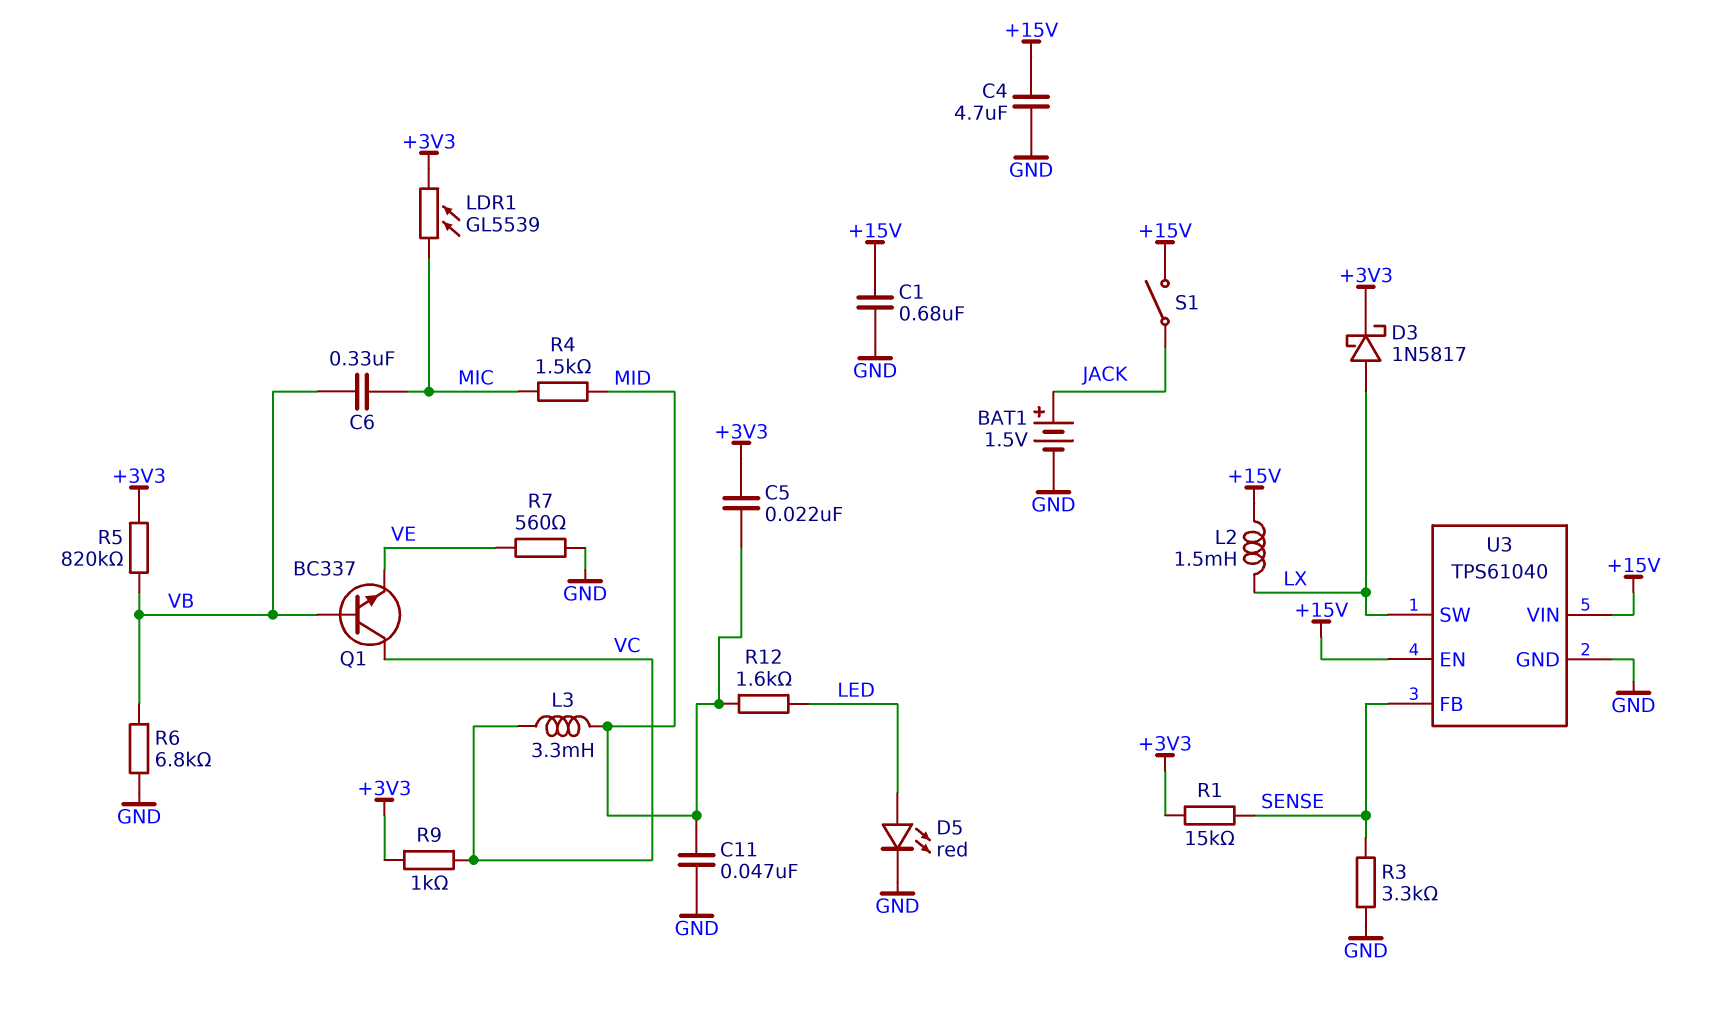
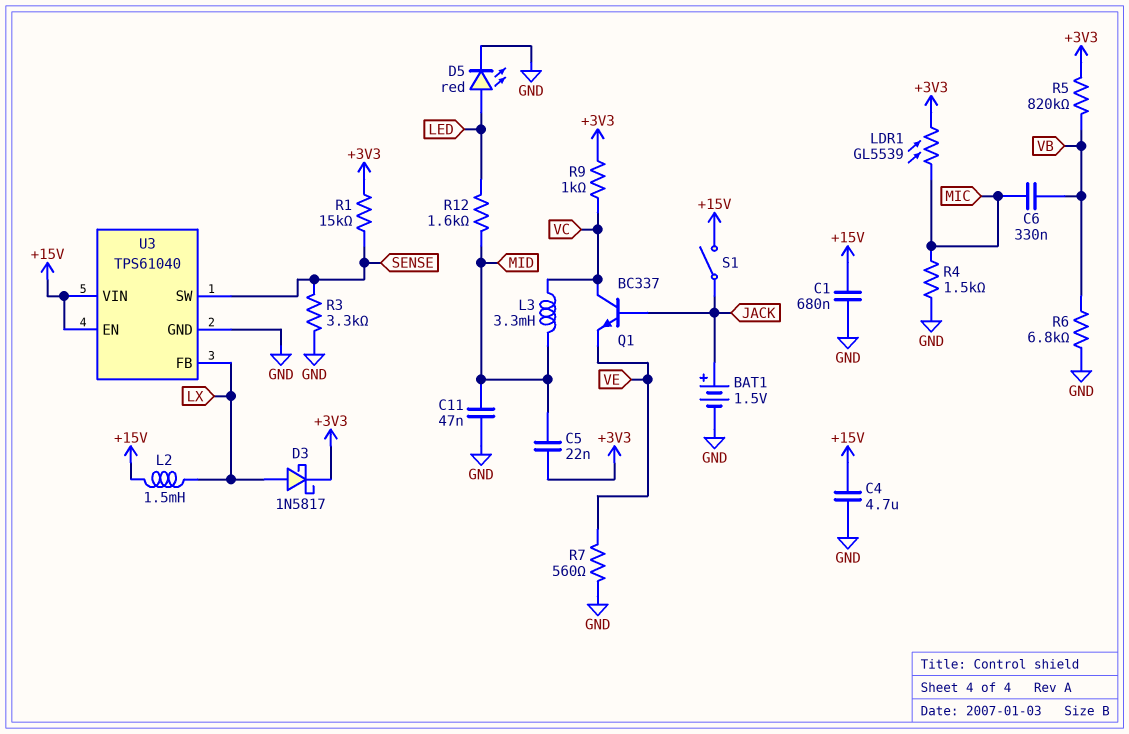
Q1: NPN BC337 (B VB, C VC, E VE) -> NPN BC337 (B JACK, C VC, E VE)
R4: 1.5k (MIC, MID) -> 1.5k (GND, MIC)
U3 pin FB: SENSE -> LX
U3 pin SW: LX -> SENSE

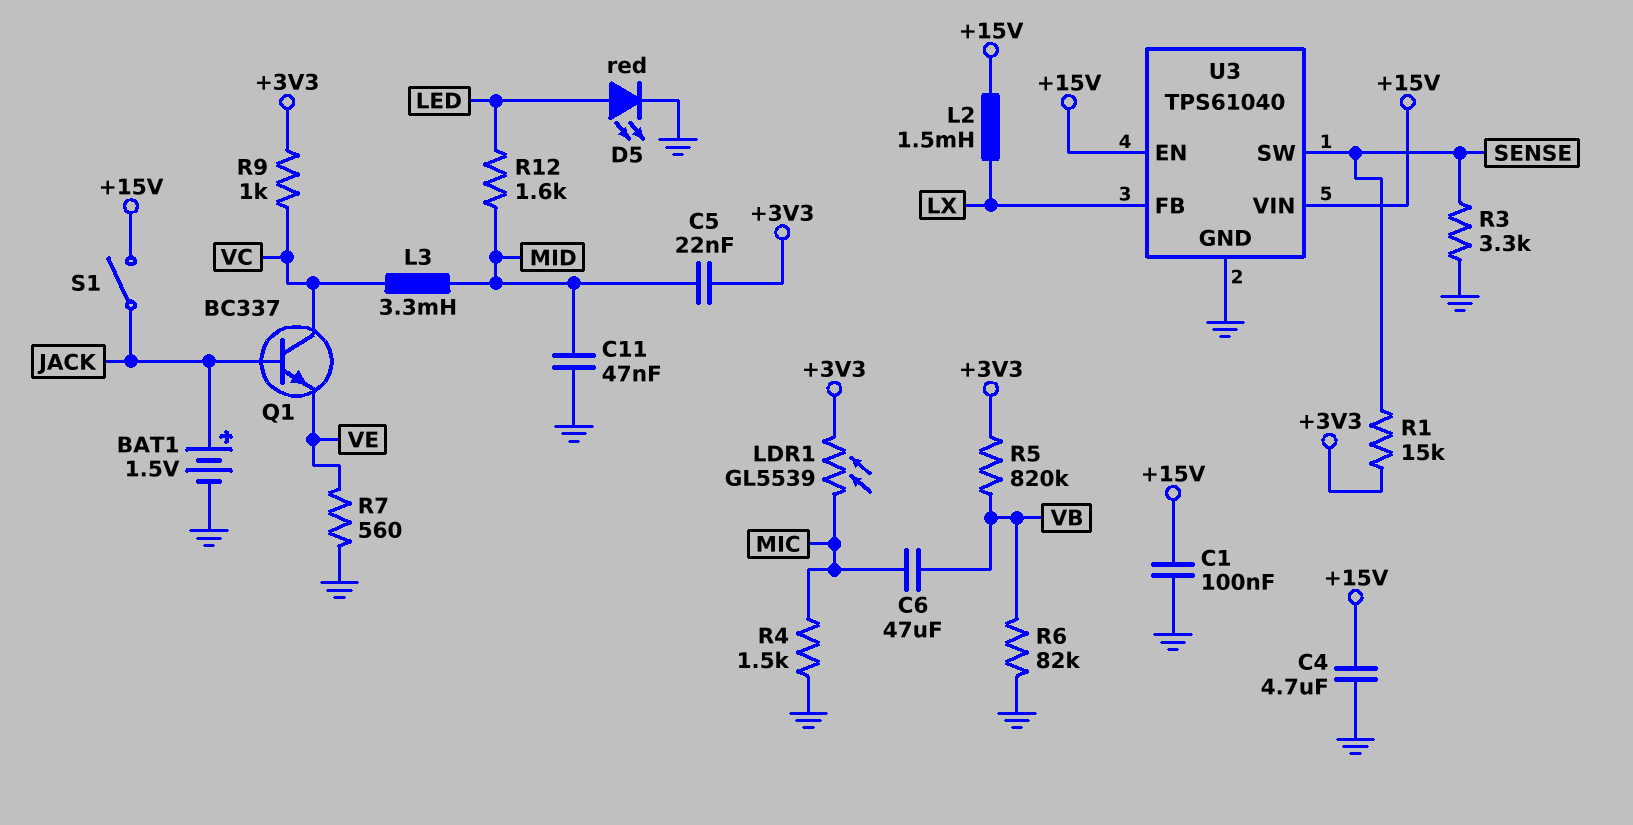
C1: 680nF (+15V, GND) -> 100nF (+15V, GND)
C6: 330nF (MIC, VB) -> 47uF (MIC, VB)
D3: schottky 1N5817 (A LX, K +3V3) -> none
R6: 6.8k (GND, VB) -> 82k (GND, VB)

